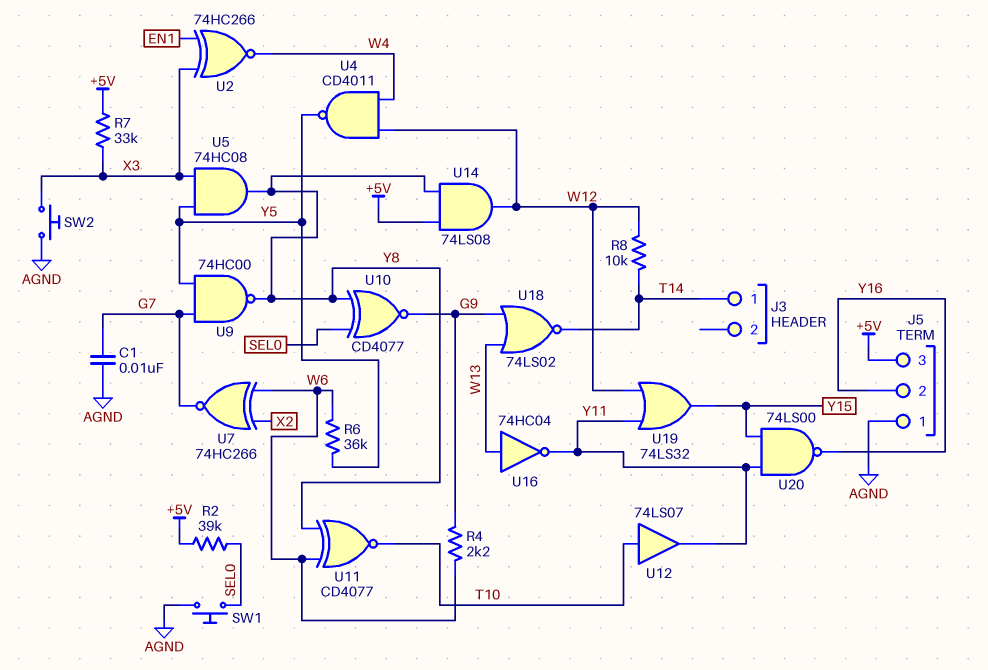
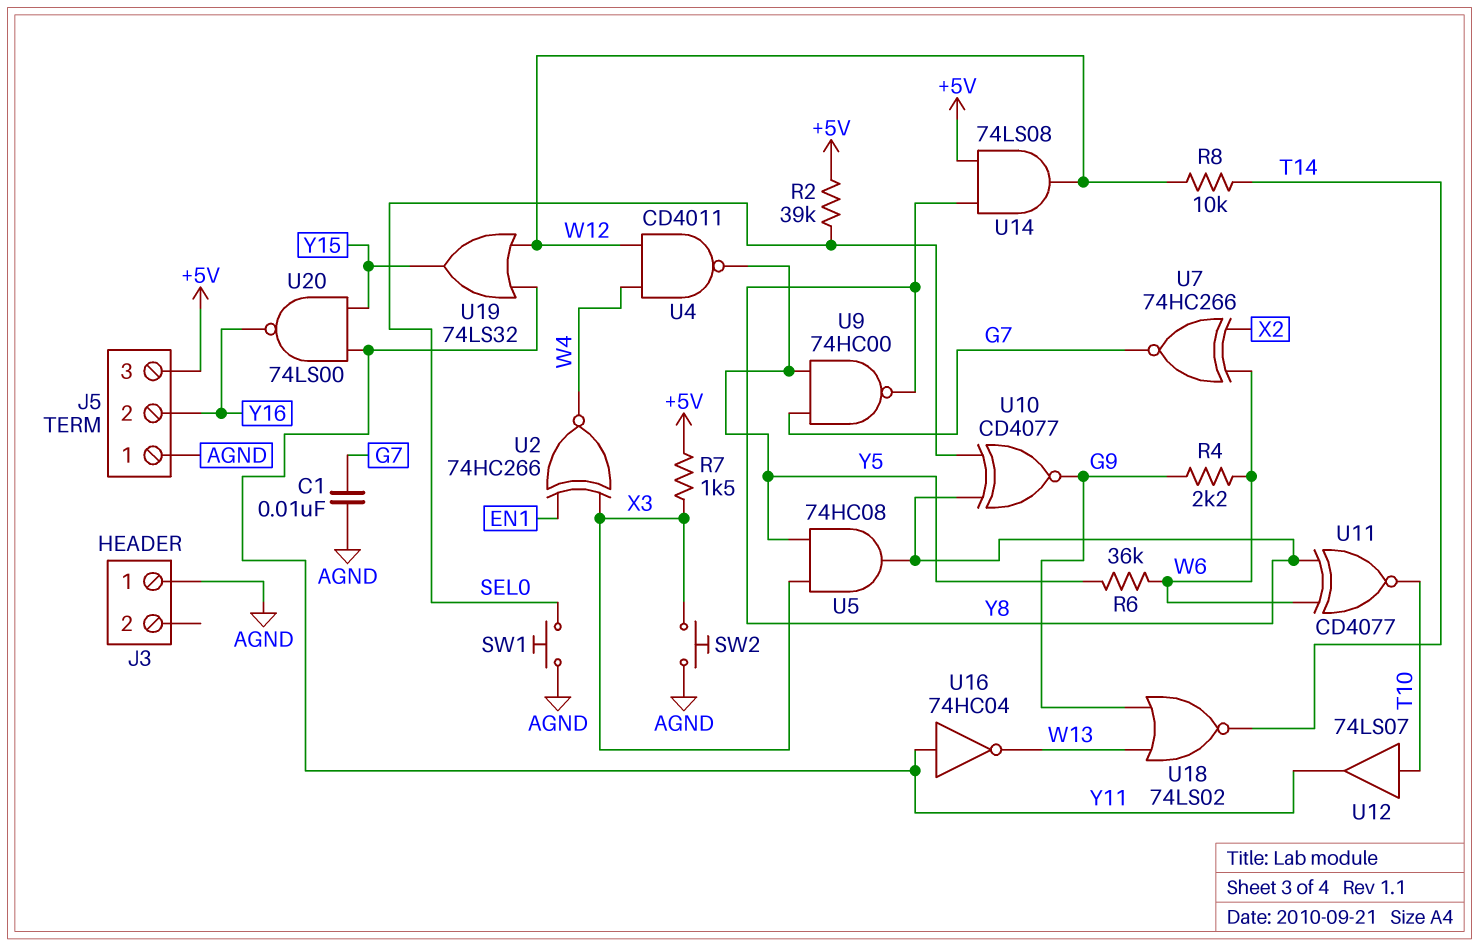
J3 pin 1: T14 -> AGND
R7: 33k (+5V, X3) -> 1.5k (+5V, X3)
U16: NOT 74HC04 (in W13, out Y11) -> NOT 74HC04 (in Y11, out W13)

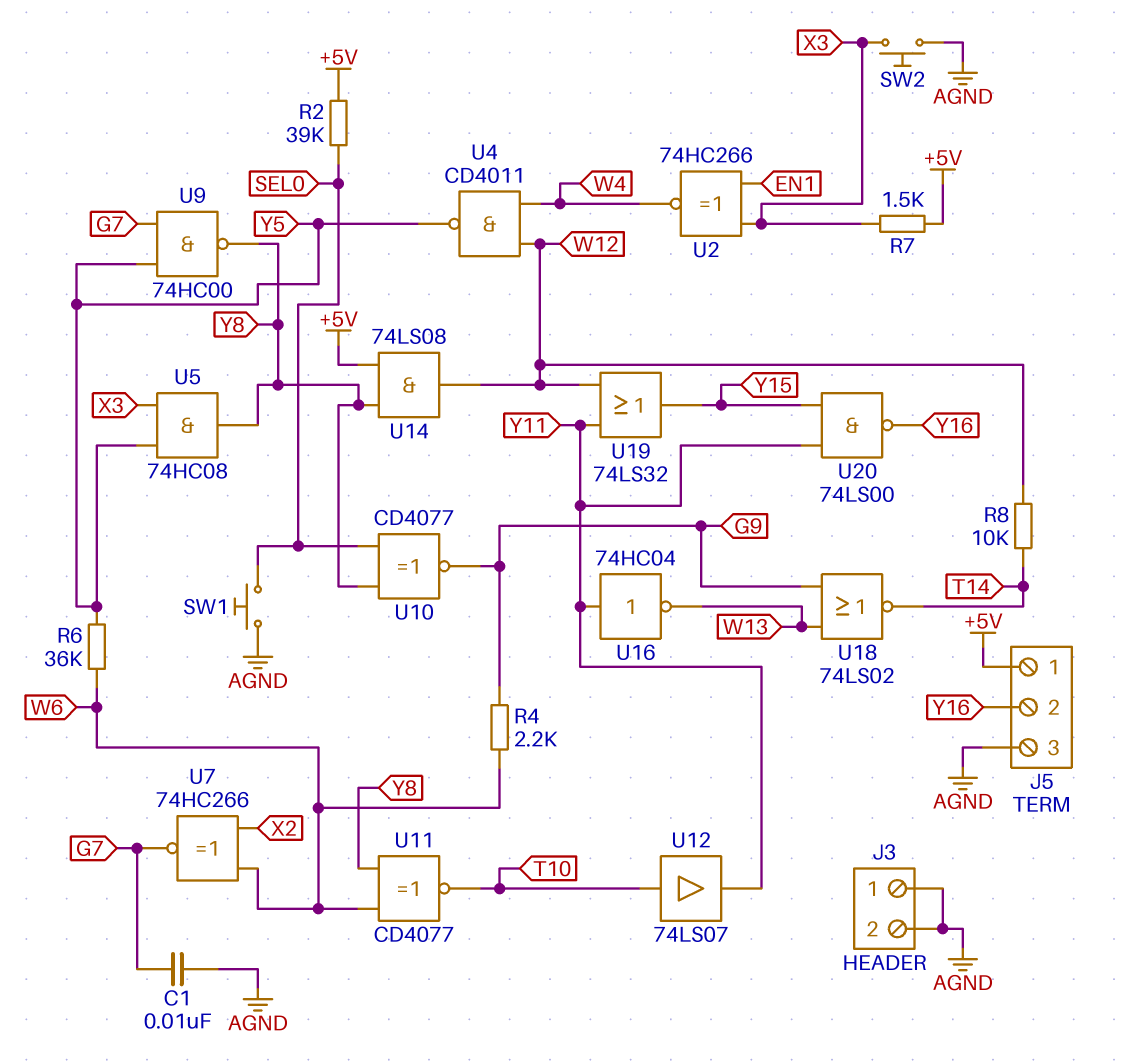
J3 pin 2: none -> AGND
J5 pin 1: AGND -> +5V
J5 pin 3: +5V -> AGND

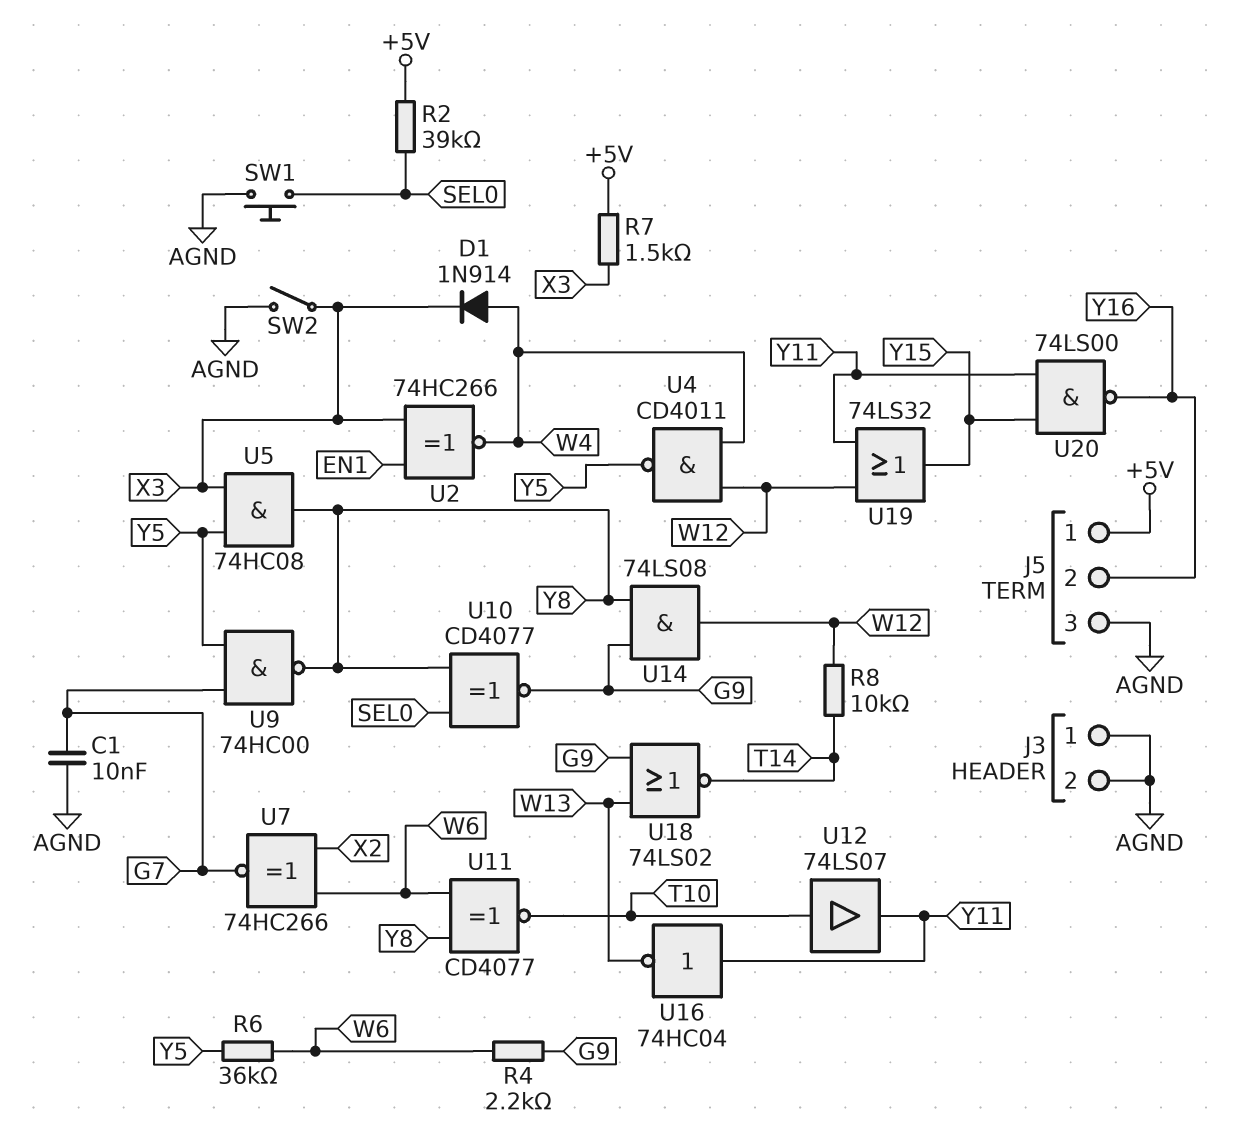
D1: none -> diode 1N914 (A W4, K X3)
SW2: button (AGND, X3) -> switch (AGND, X3)
U14: AND 74LS08 (in +5V, in Y8, out W12) -> AND 74LS08 (in G9, in Y8, out W12)

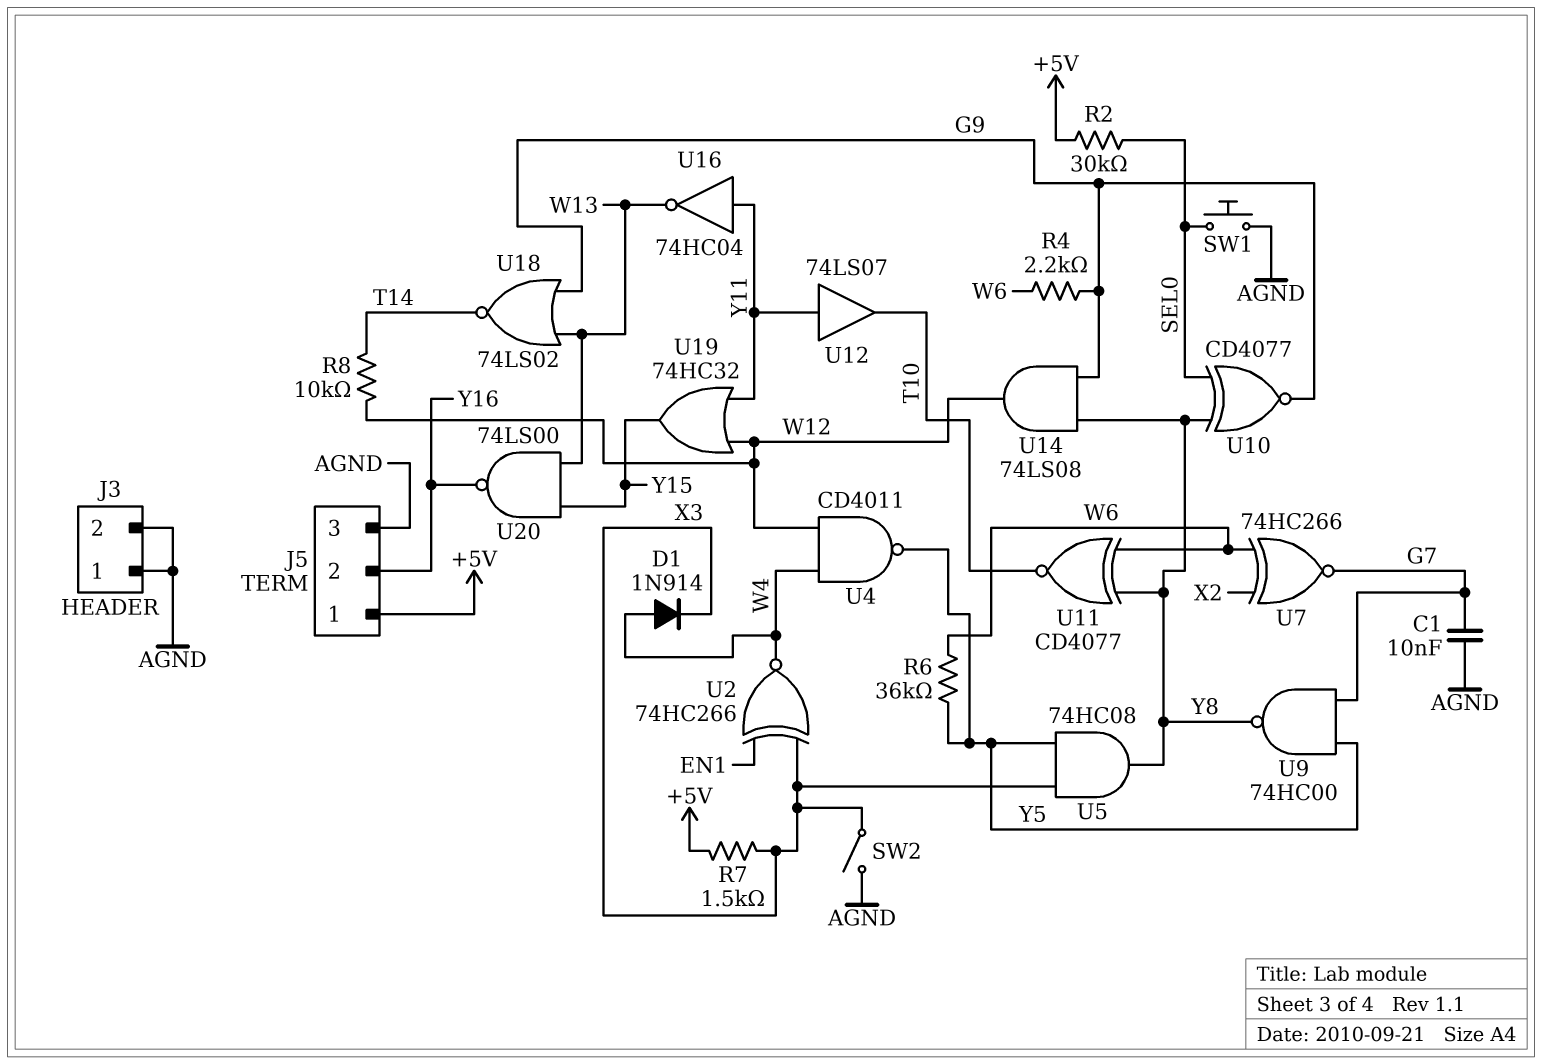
R2: 39k (+5V, SEL0) -> 30k (+5V, SEL0)
U12: buffer 74LS07 (in T10, out Y11) -> buffer 74LS07 (in Y11, out T10)
U19: OR 74LS32 (in W12, in Y11, out Y15) -> OR 74HC32 (in W12, in Y11, out Y15)
U20: NAND 74LS00 (in Y11, in Y15, out Y16) -> NAND 74LS00 (in W13, in Y15, out Y16)

